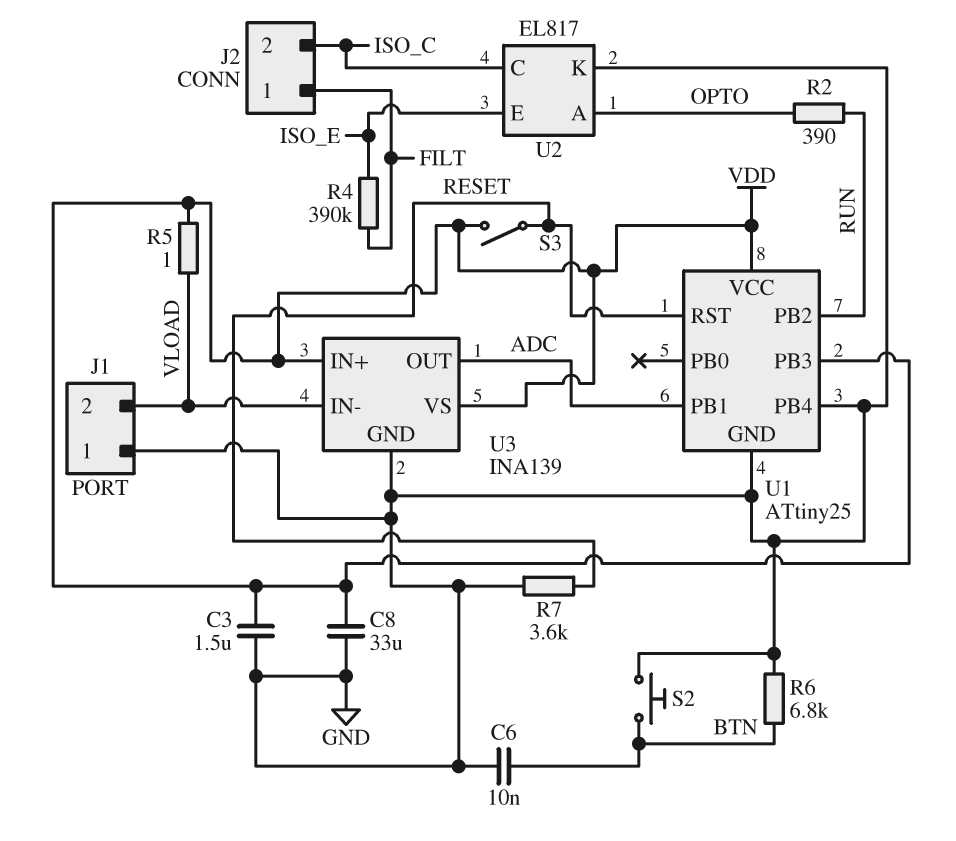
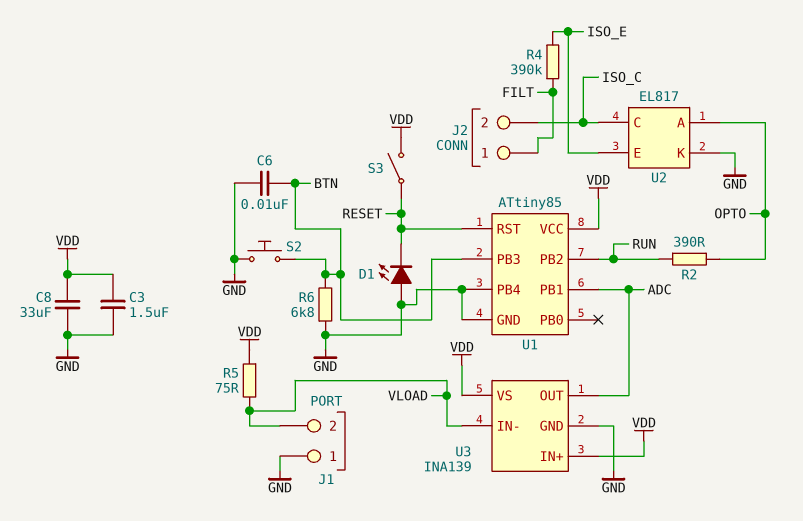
D1: none -> LED (A GND, K RESET)
R5: 1 (VDD, VLOAD) -> 75 (VDD, VLOAD)
R7: 3.6k (GND, RESET) -> none
U1: ATtiny25 -> ATtiny85
U1 pin PB3: VDD -> BTN

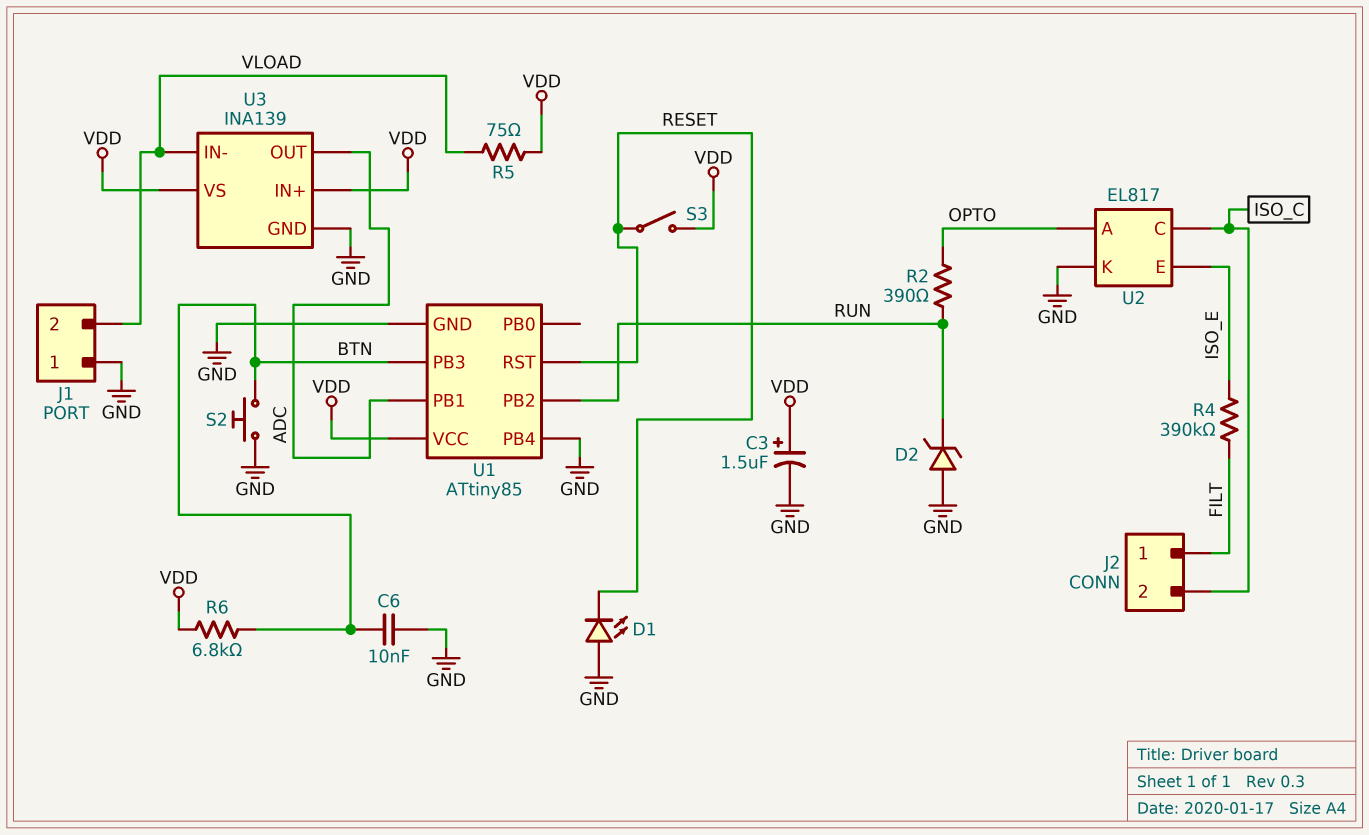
C3: 1.5uF (GND, VDD) -> 1.5uF (plus VDD, minus GND)
C8: 33uF (GND, VDD) -> none
D2: none -> zener (A GND, K RUN)
R6: 6.8k (BTN, GND) -> 6.8k (BTN, VDD)

